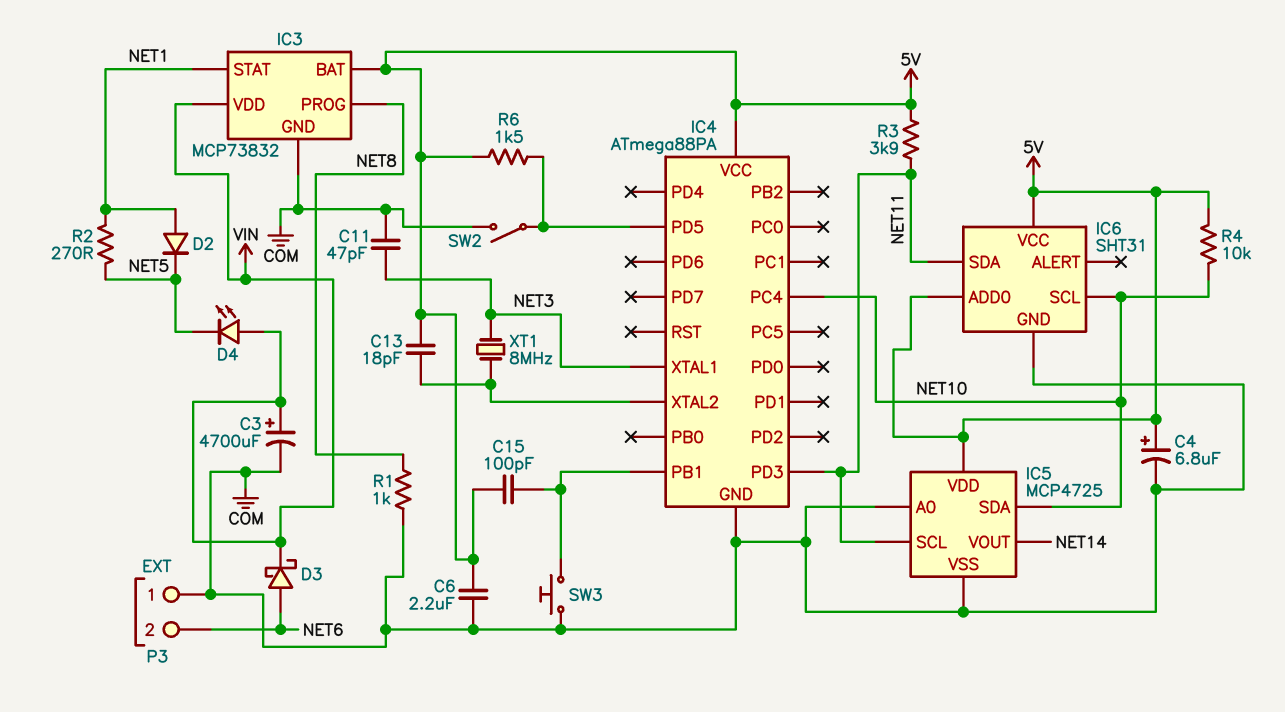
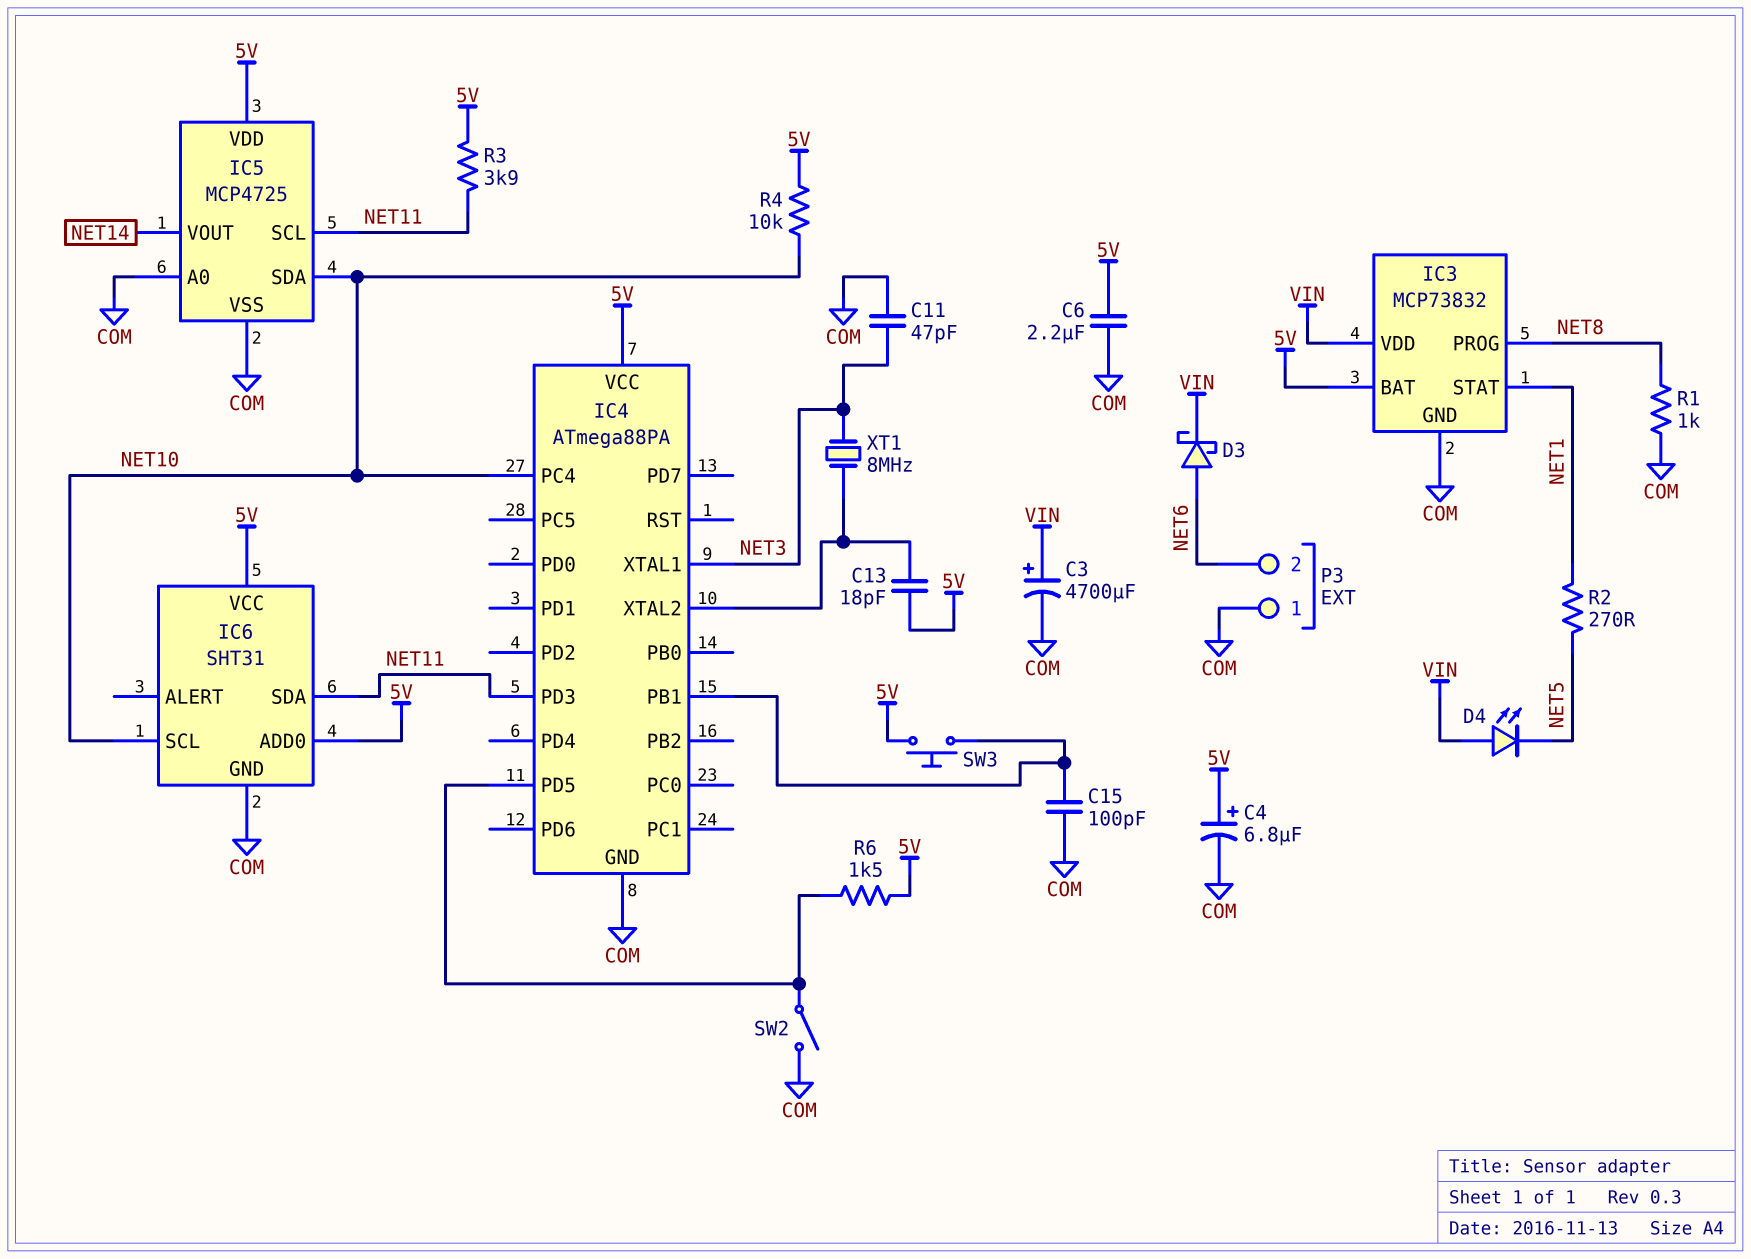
C15: 100pF (5V, IC4/PB1) -> 100pF (COM, IC4/PB1)
D2: diode (A NET1, K NET5) -> none
SW3: button (COM, IC4/PB1) -> button (5V, IC4/PB1)

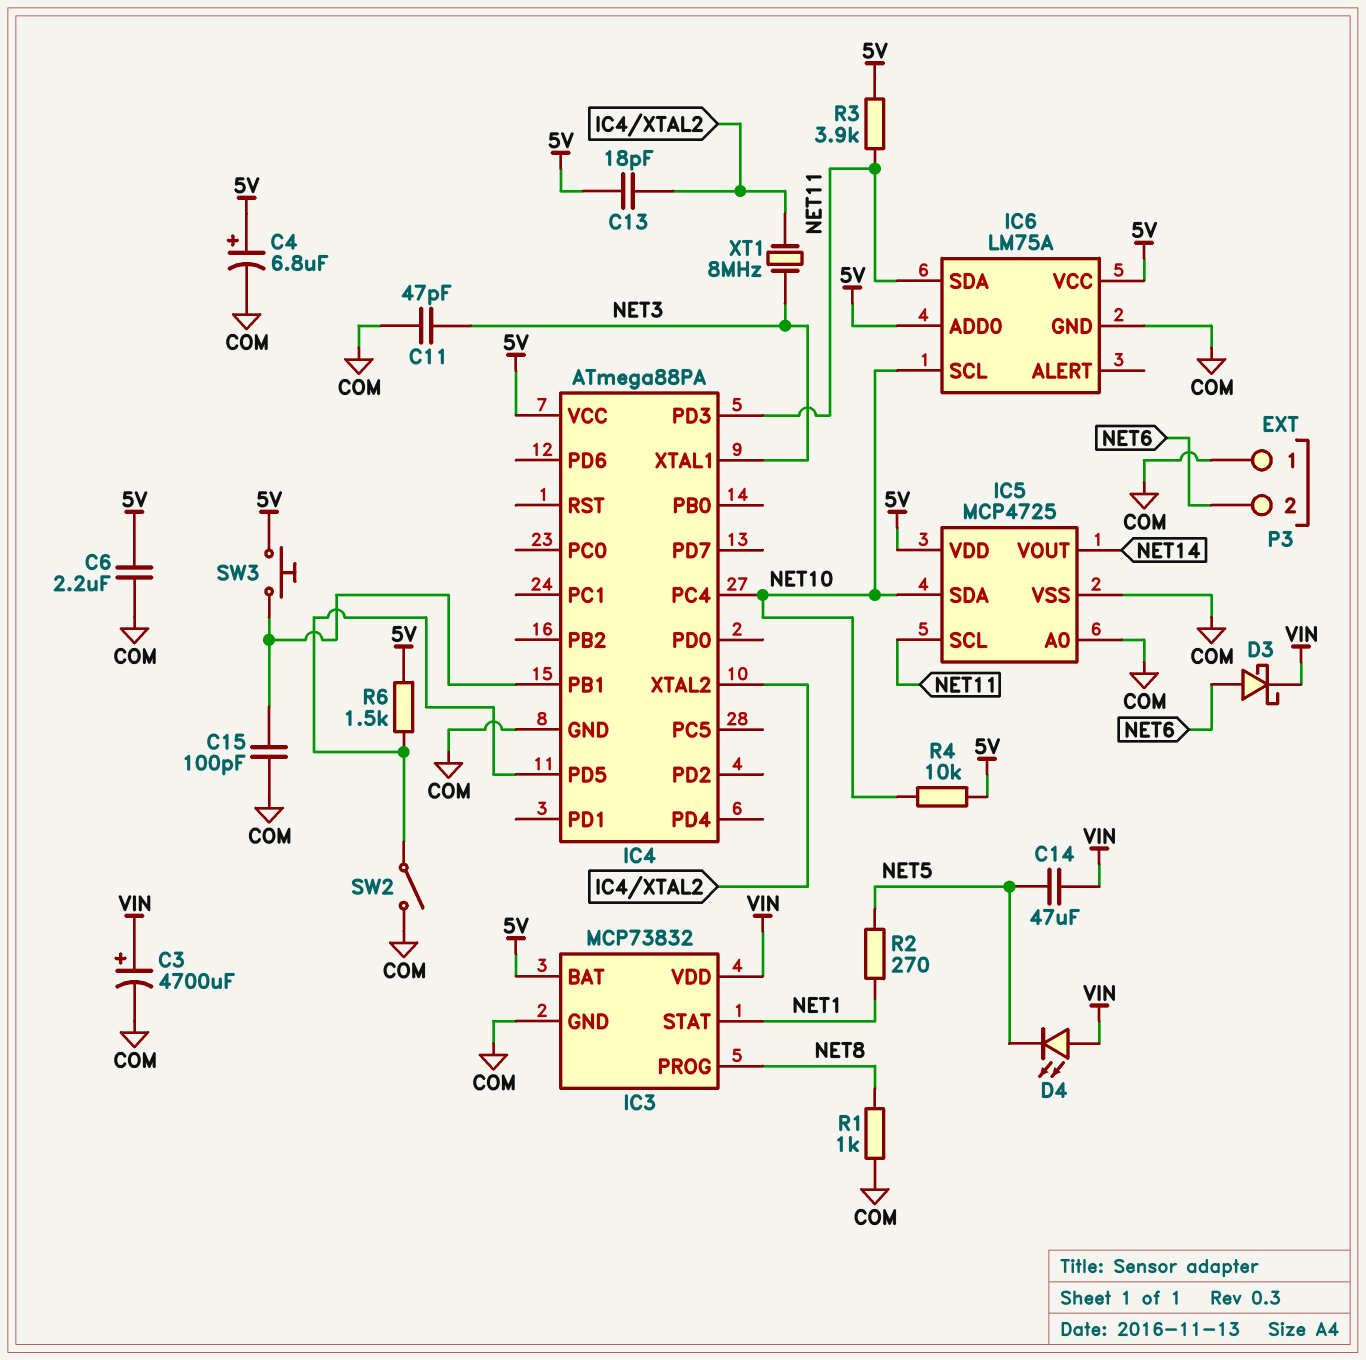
C14: none -> 47uF (NET5, VIN)
IC6: SHT31 -> LM75A

